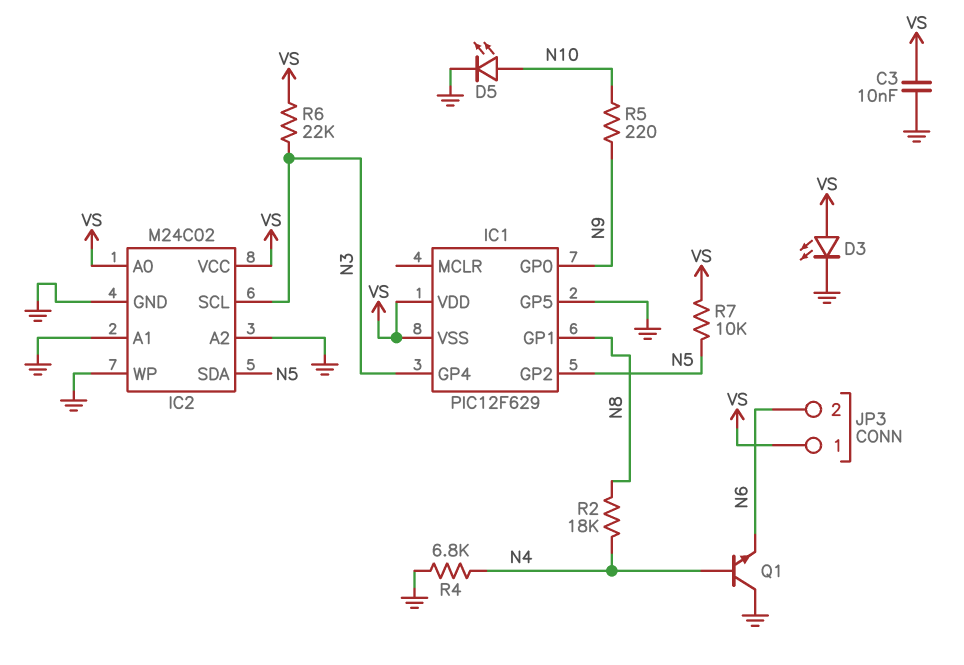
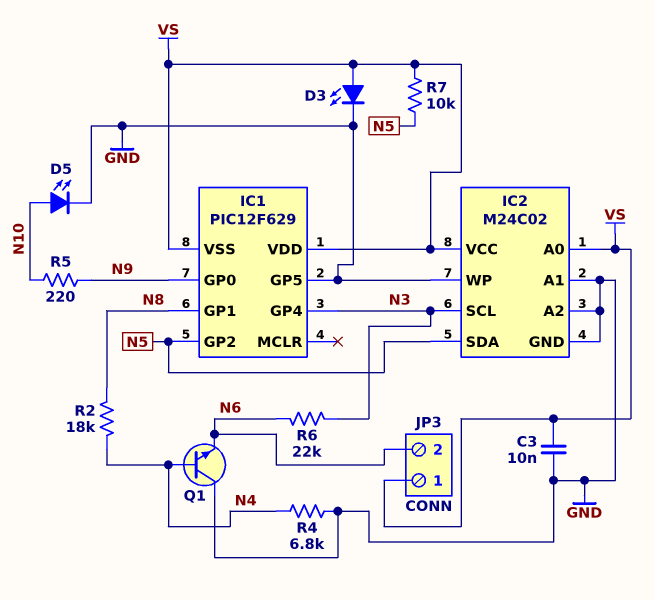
R6: 22k (N3, VS) -> 22k (N3, N6)

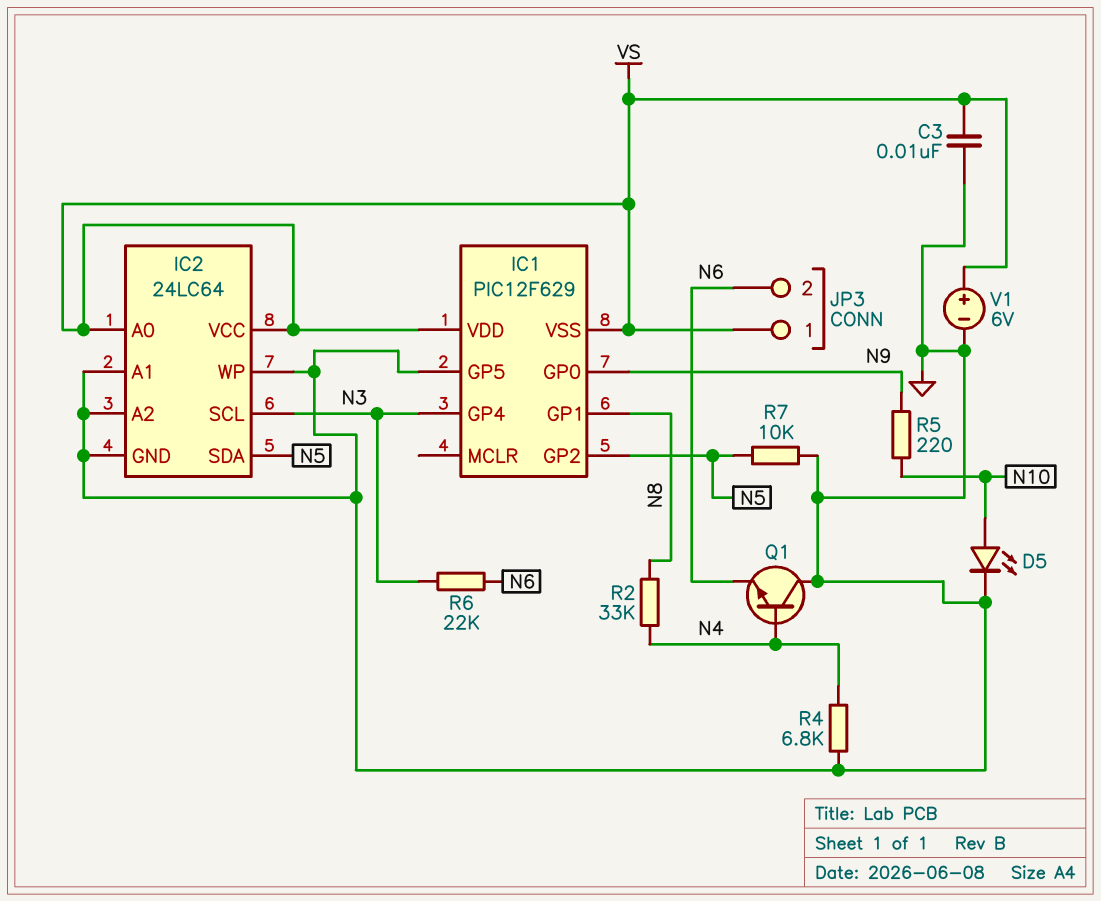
D3: LED (A VS, K GND) -> none
IC2: M24C02 -> 24LC64
R2: 18k (N4, N8) -> 33k (N4, N8)
R7: 10k (N5, VS) -> 10k (GND, N5)
V1: none -> 6V (plus VS, minus GND)

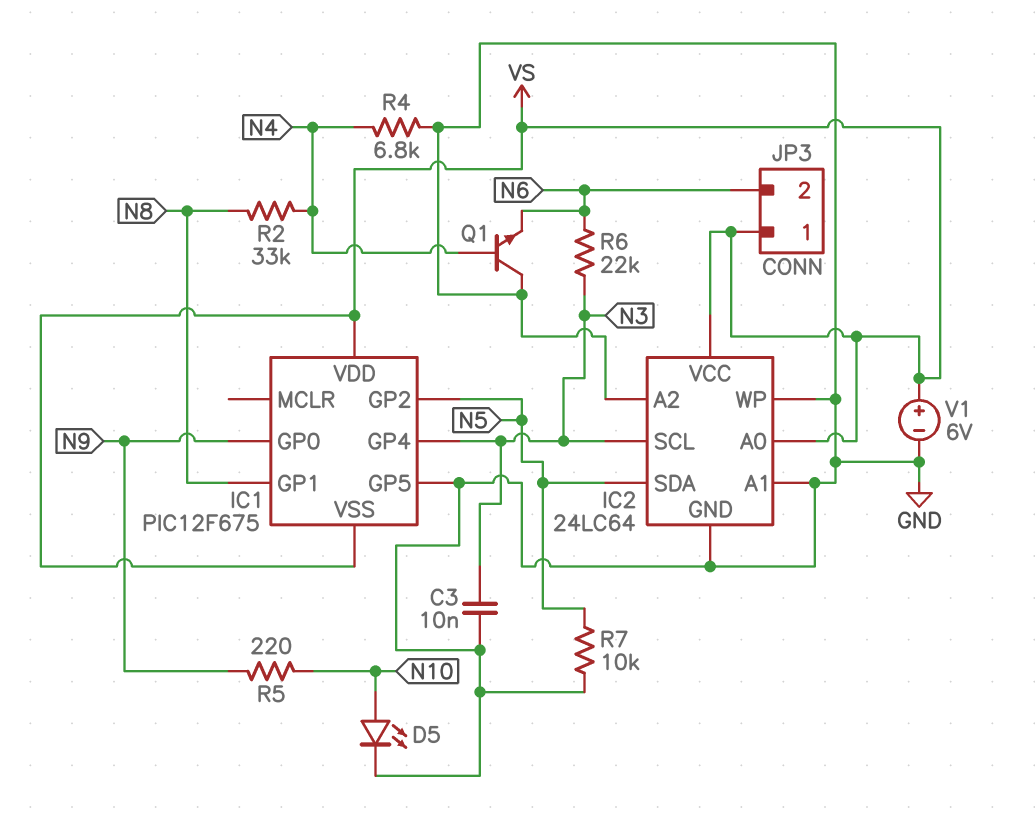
C3: 10nF (GND, VS) -> 10nF (GND, N3)
IC1: PIC12F629 -> PIC12F675

